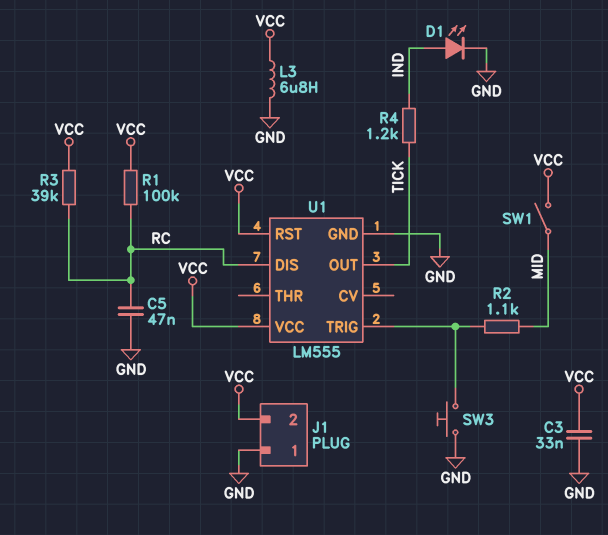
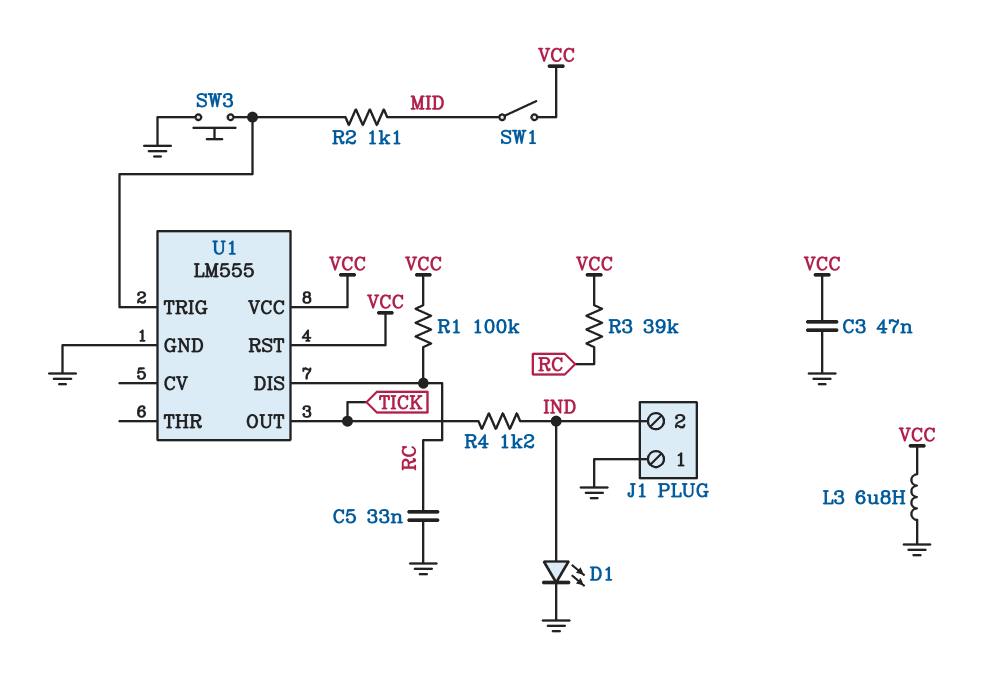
C3: 33nF (GND, VCC) -> 47nF (GND, VCC)
C5: 47nF (GND, RC) -> 33nF (GND, RC)
J1 pin 2: VCC -> IND

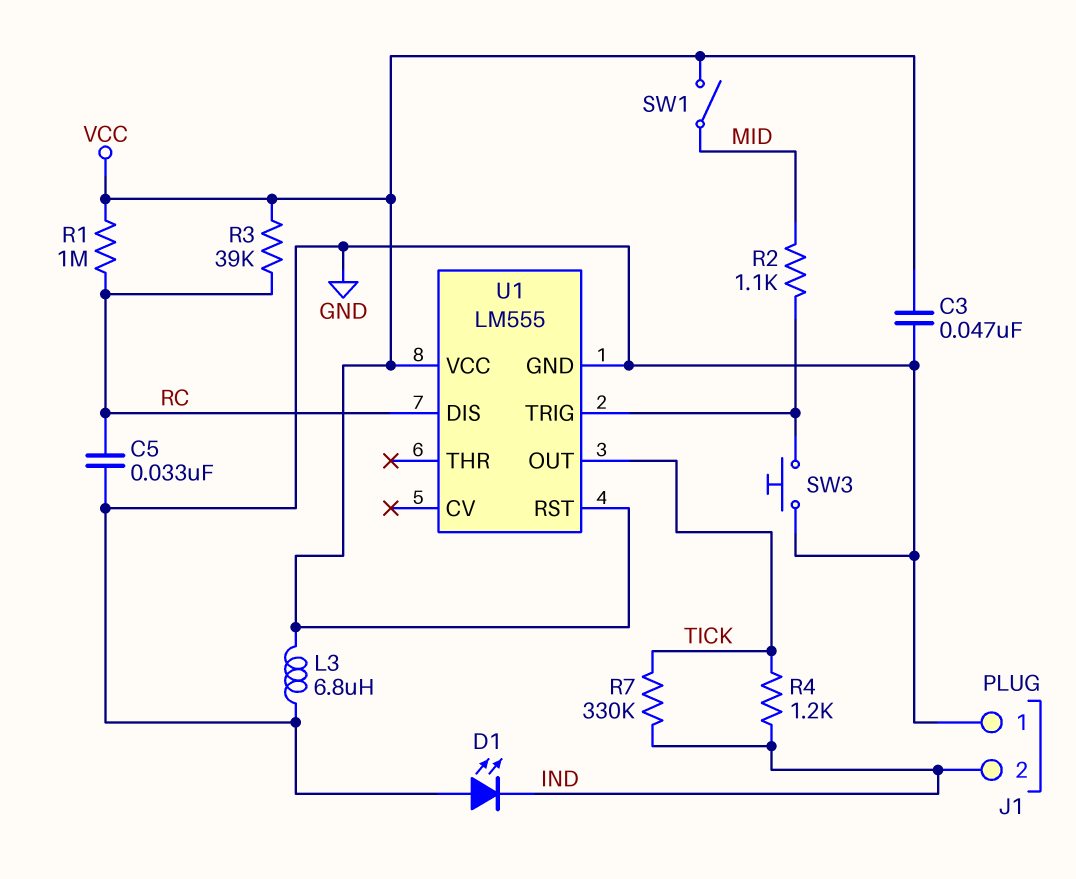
D1: LED (A IND, K GND) -> LED (A GND, K IND)
R1: 100k (RC, VCC) -> 1M (RC, VCC)
R7: none -> 330k (IND, TICK)

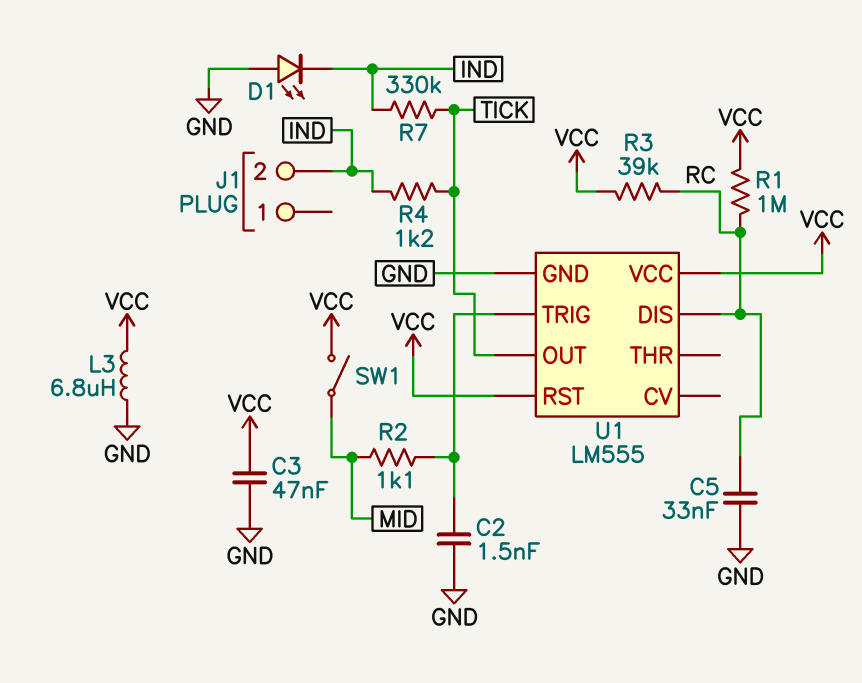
C2: none -> 1.5nF (GND, U1/TRIG)
J1 pin 1: GND -> none
SW3: button (GND, U1/TRIG) -> none

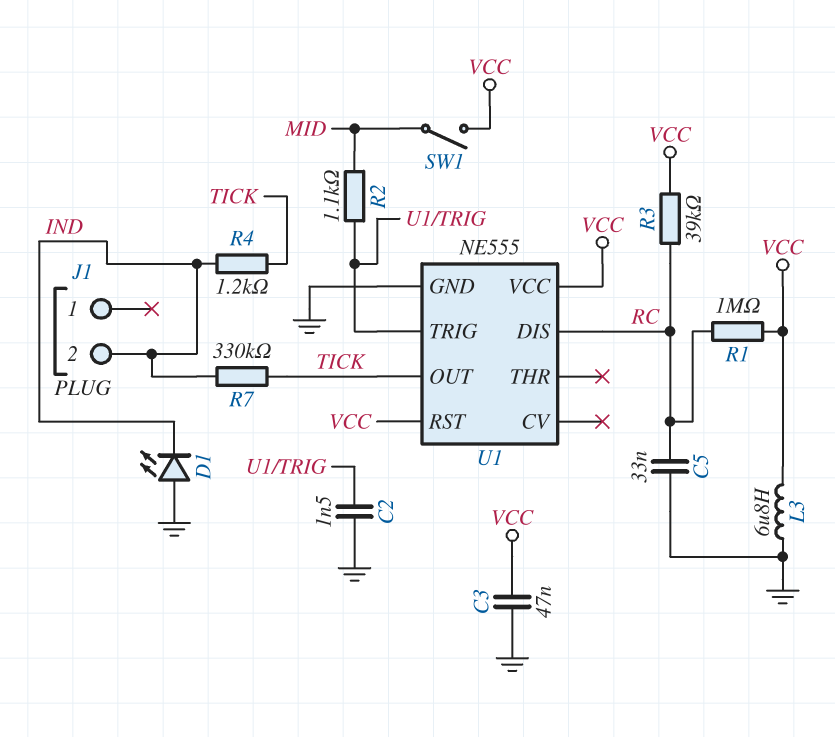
U1: LM555 -> NE555

